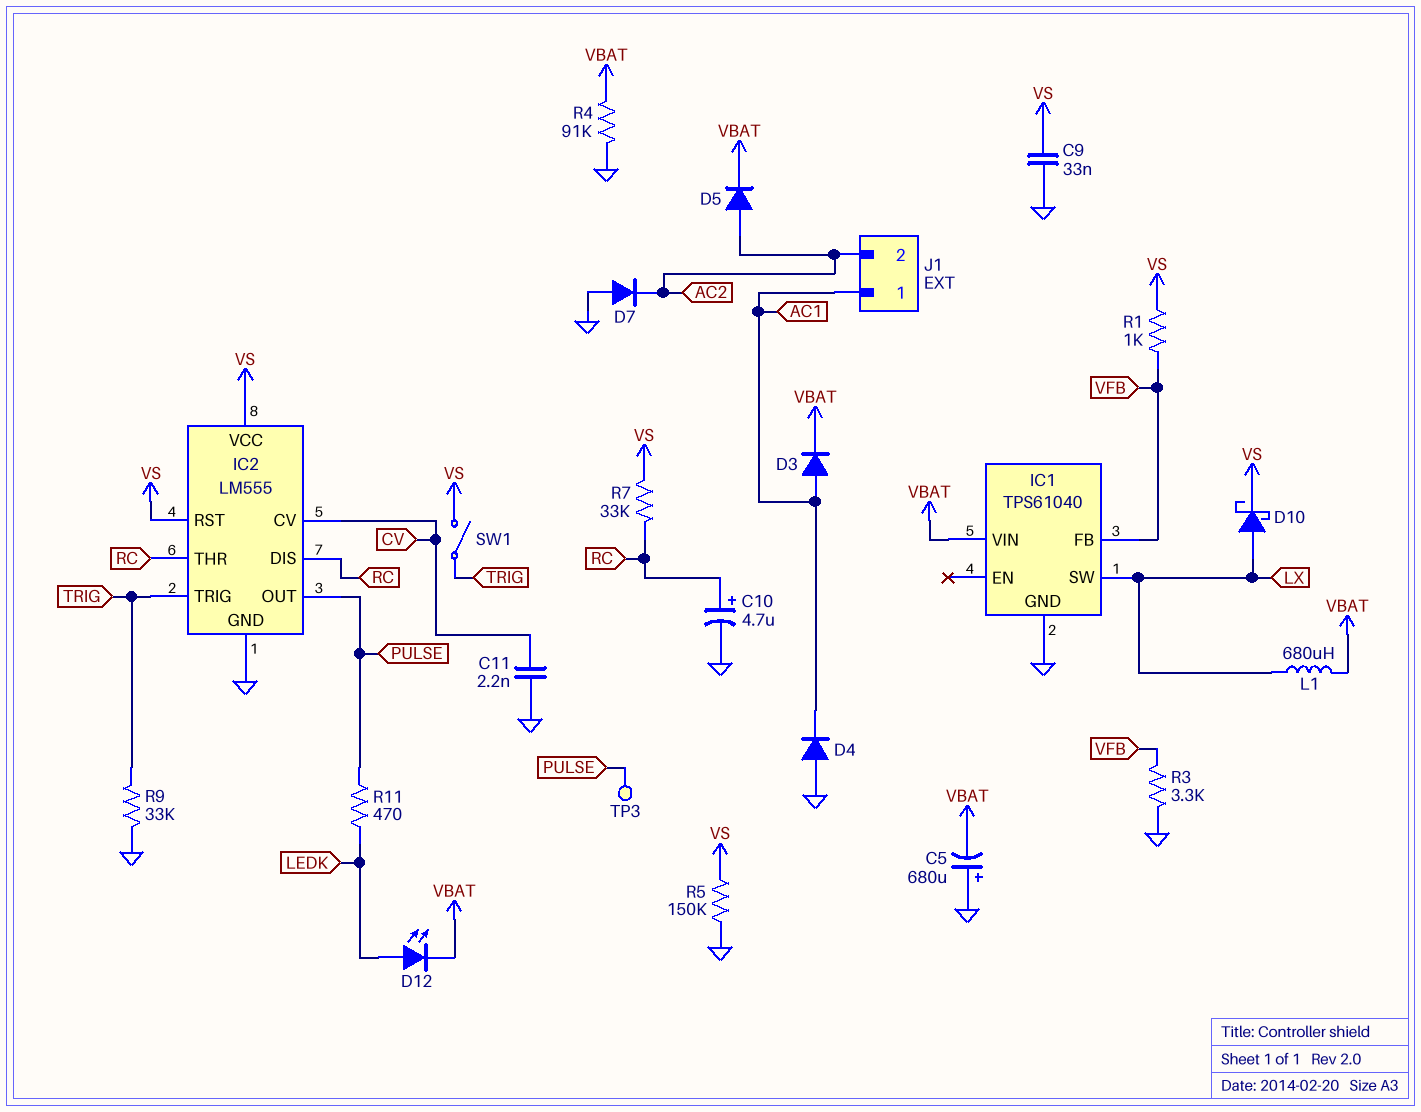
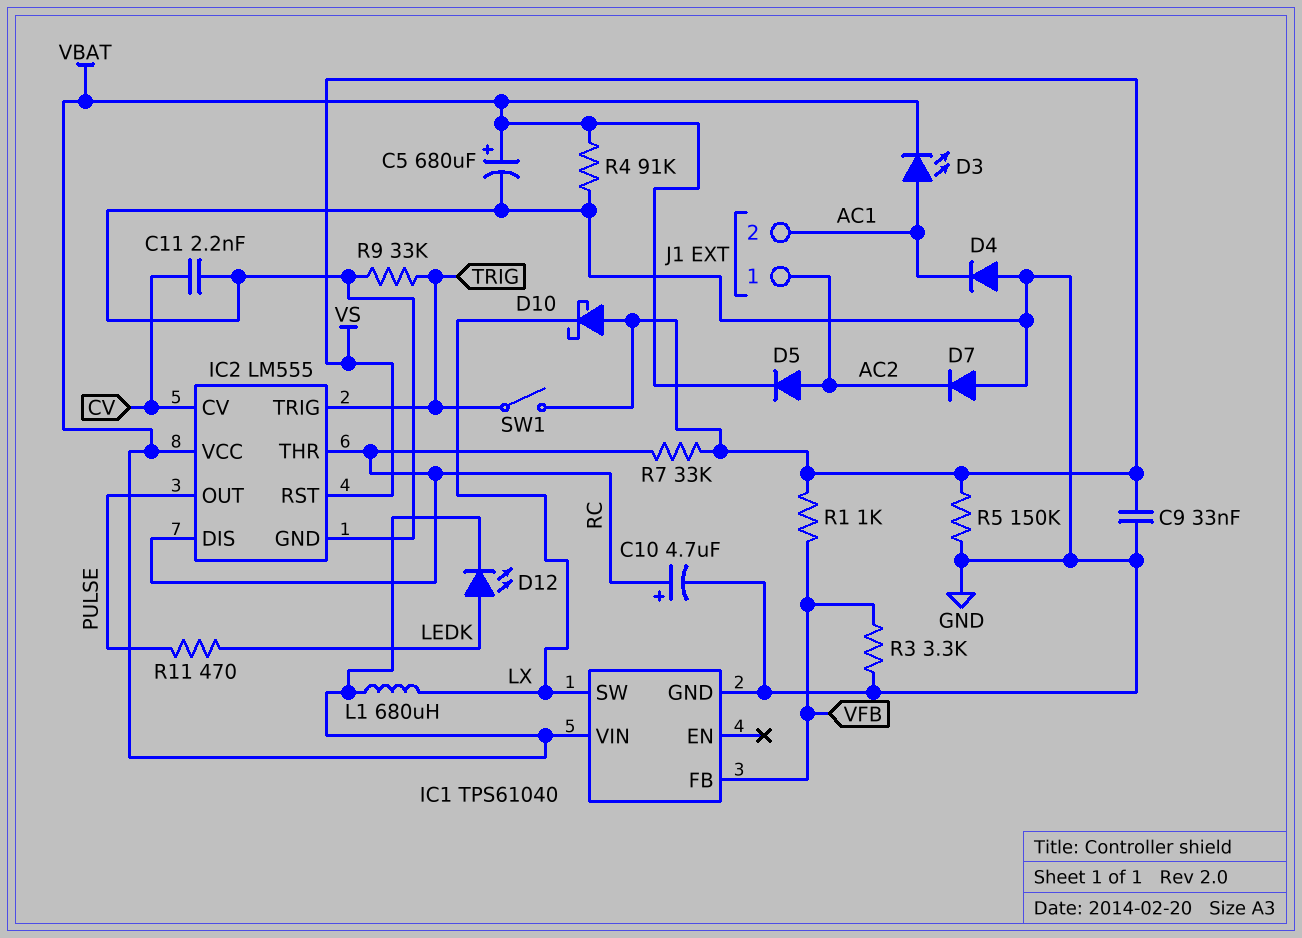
C5: 680uF (plus GND, minus VBAT) -> 680uF (plus VBAT, minus GND)
D3: diode (A AC1, K VBAT) -> LED (A AC1, K VBAT)
D10: schottky (A LX, K VS) -> schottky (A VS, K LX)
IC2 pin VCC: VS -> VBAT
J1 pin 1: AC1 -> AC2
J1 pin 2: AC2 -> AC1
TP3: test point (PULSE) -> none

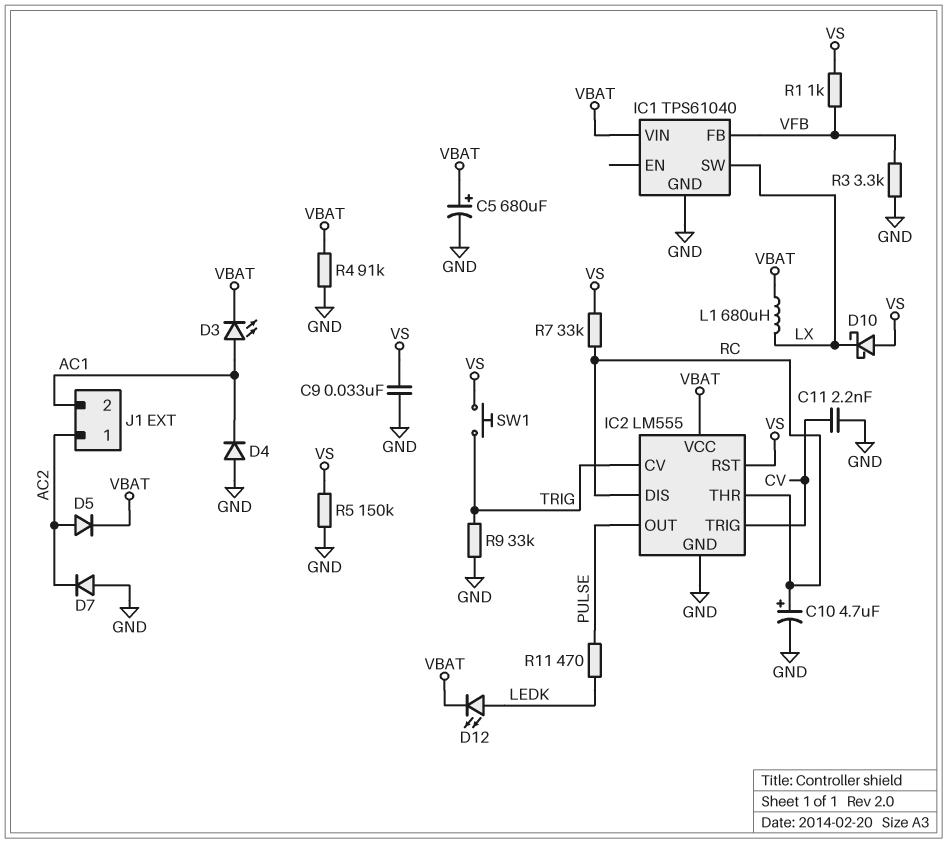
IC2 pin CV: CV -> TRIG
IC2 pin TRIG: TRIG -> CV
SW1: switch (TRIG, VS) -> button (TRIG, VS)

